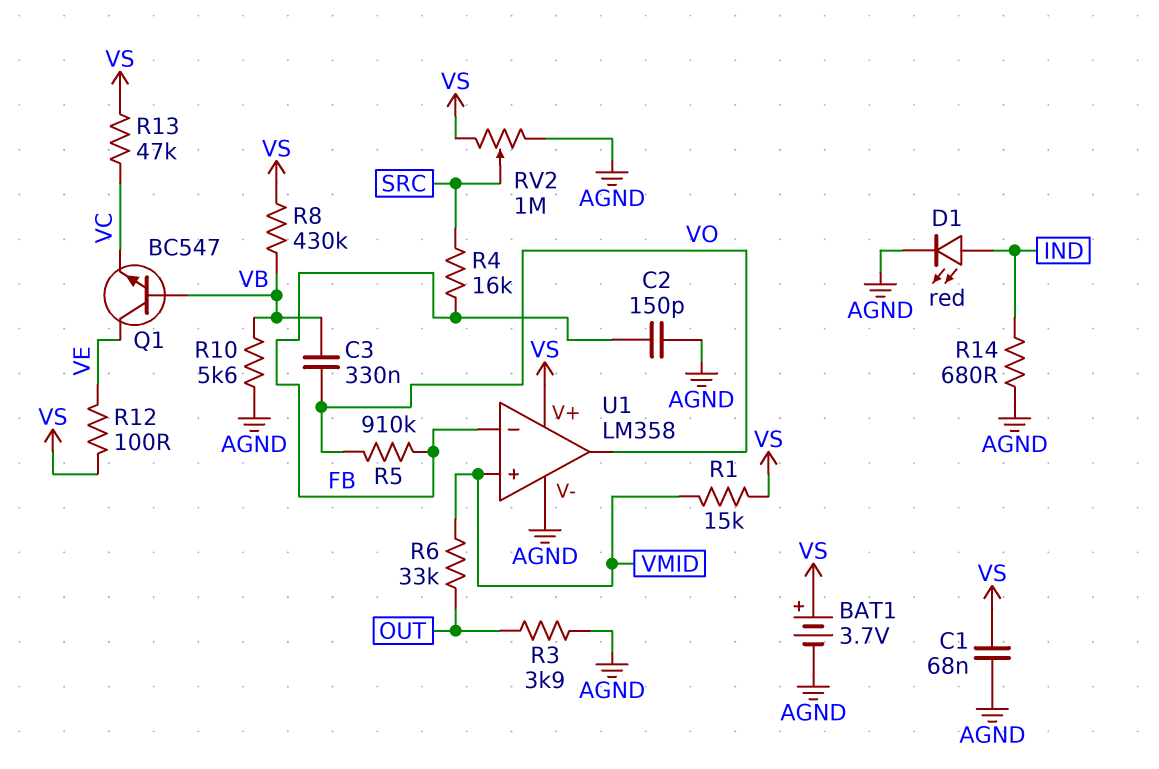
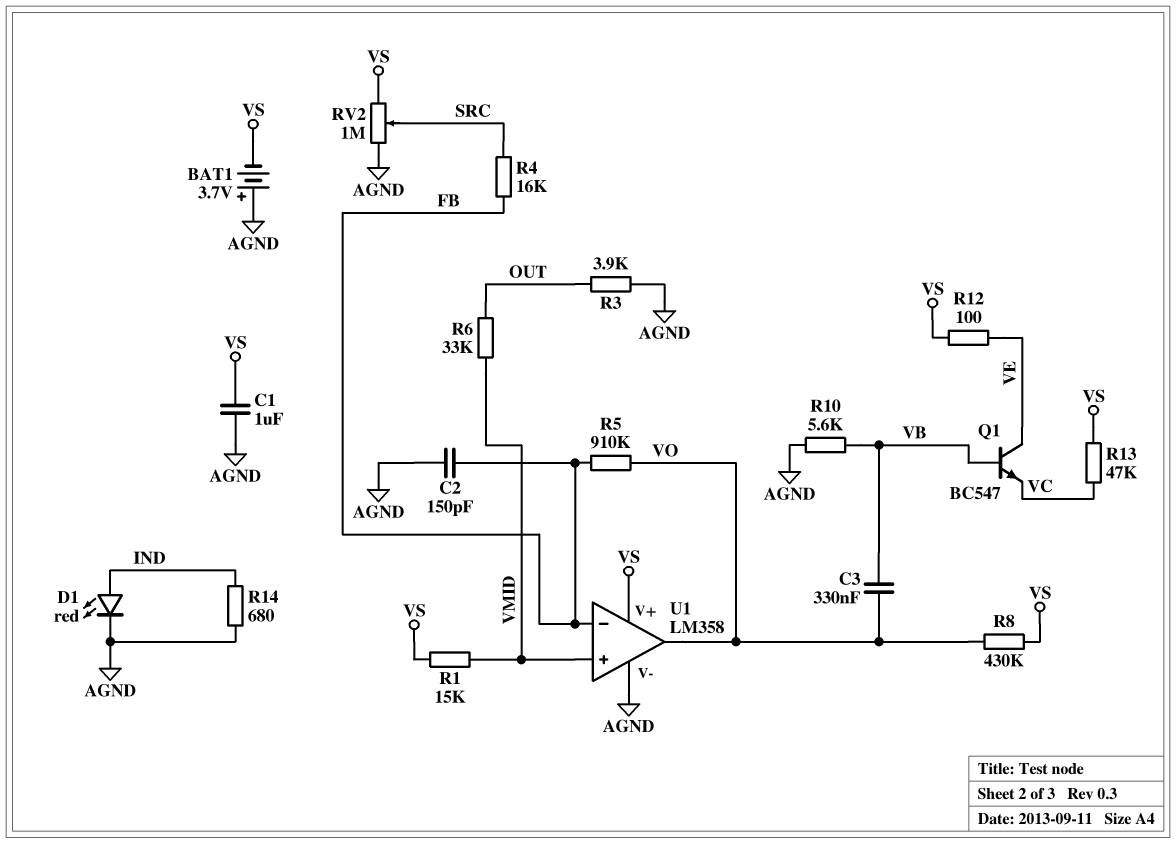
BAT1: 3.7V (plus VS, minus AGND) -> 3.7V (plus AGND, minus VS)
C1: 68nF (AGND, VS) -> 1uF (AGND, VS)
R8: 430k (VB, VS) -> 430k (VO, VS)

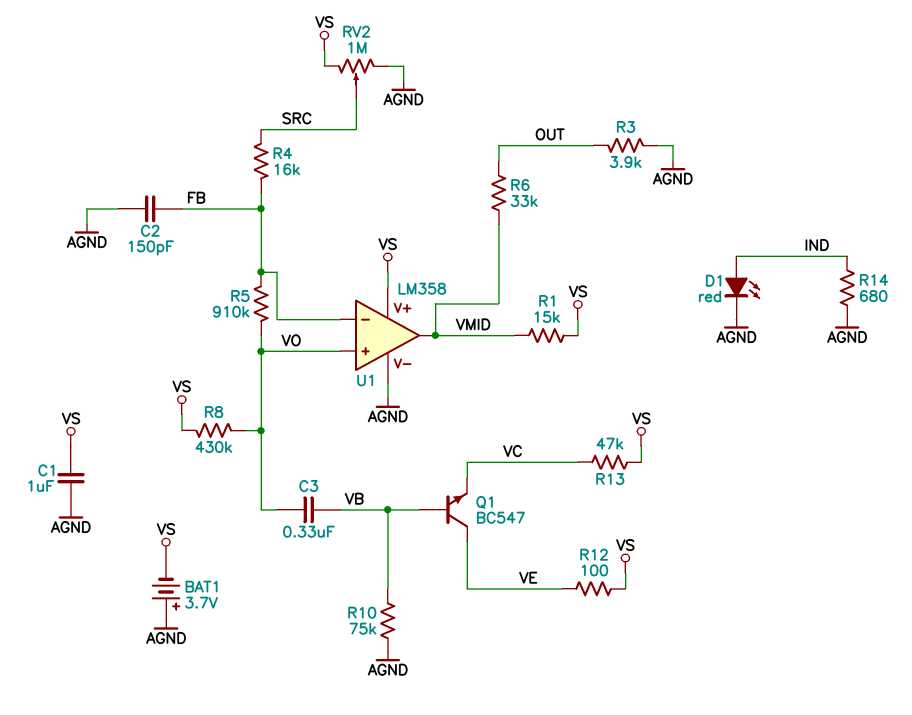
R10: 5.6k (AGND, VB) -> 75k (AGND, VB)
U1 pin in+: VMID -> VO
U1 pin out: VO -> VMID

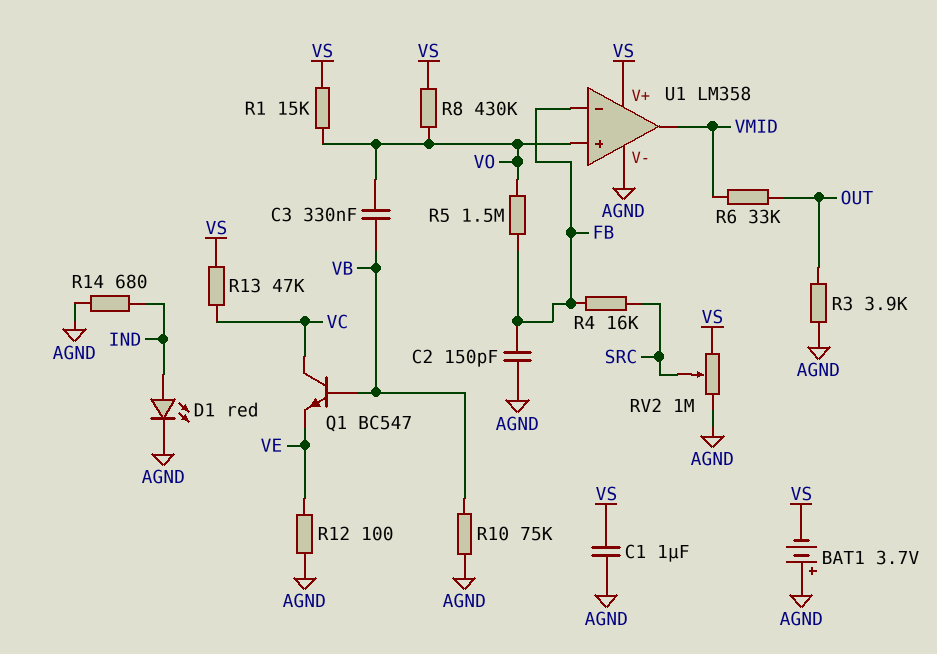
Q1: NPN BC547 (B VB, C VE, E VC) -> NPN BC547 (B VB, C VC, E VE)
R1: 15k (VMID, VS) -> 15k (VO, VS)
R5: 910k (FB, VO) -> 1.5M (FB, VO)
R12: 100 (VE, VS) -> 100 (AGND, VE)

